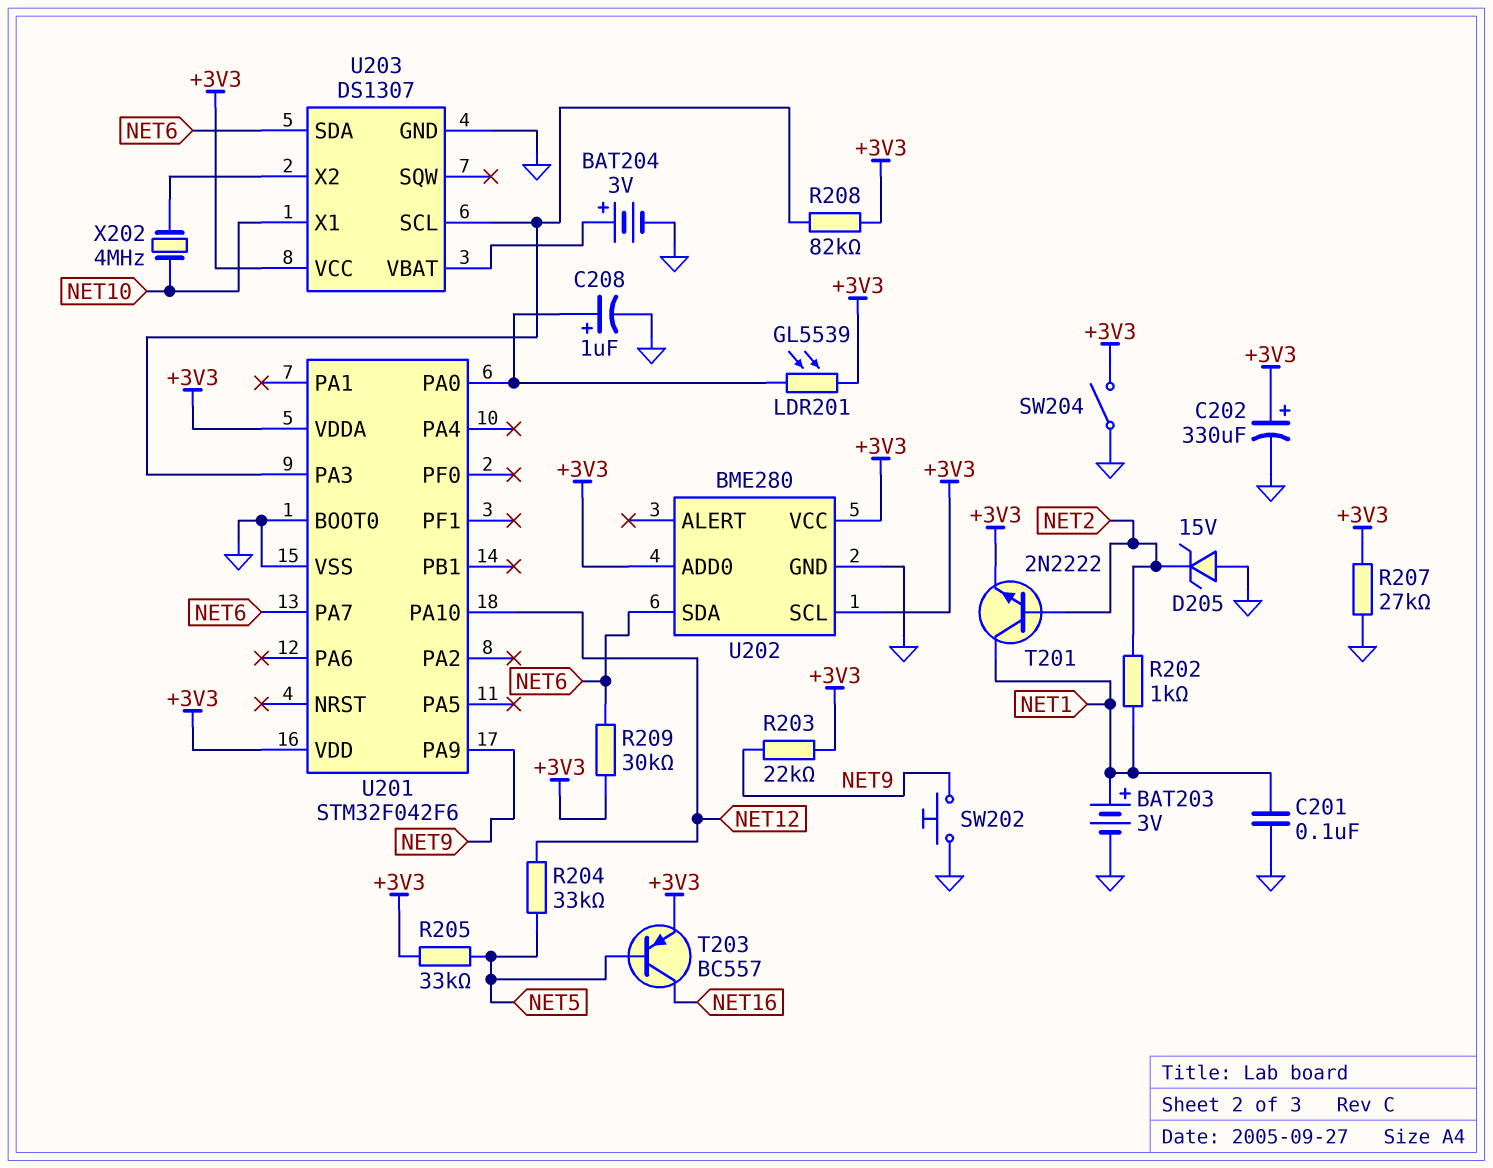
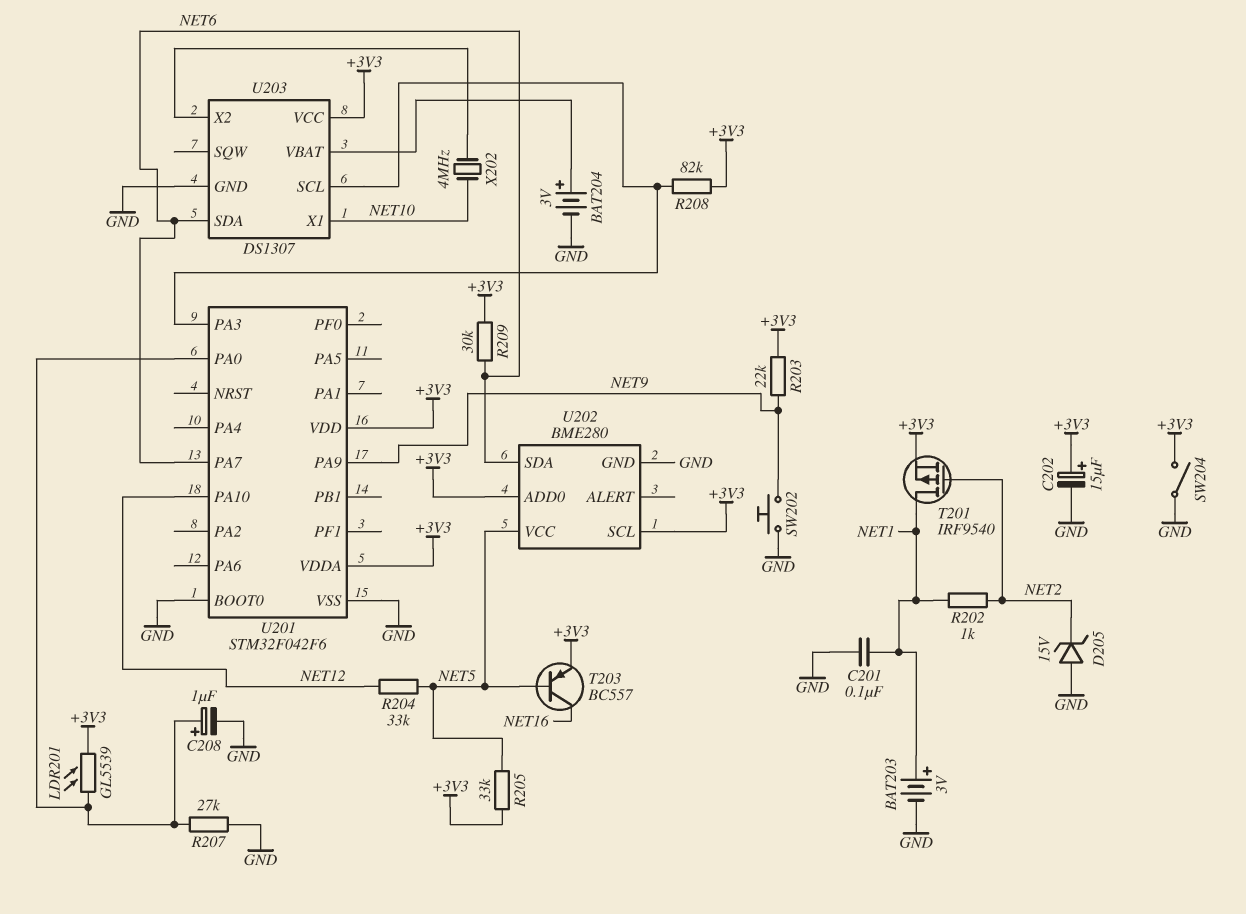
C202: 330uF (plus +3V3, minus GND) -> 15uF (plus +3V3, minus GND)
R207: 27k (+3V3, GND) -> 27k (GND, U201/PA0)
T201: NPN 2N2222 (B NET2, C NET1, E +3V3) -> PMOS IRF9540 (G NET2, D NET1, S +3V3)
U202 pin VCC: +3V3 -> NET5

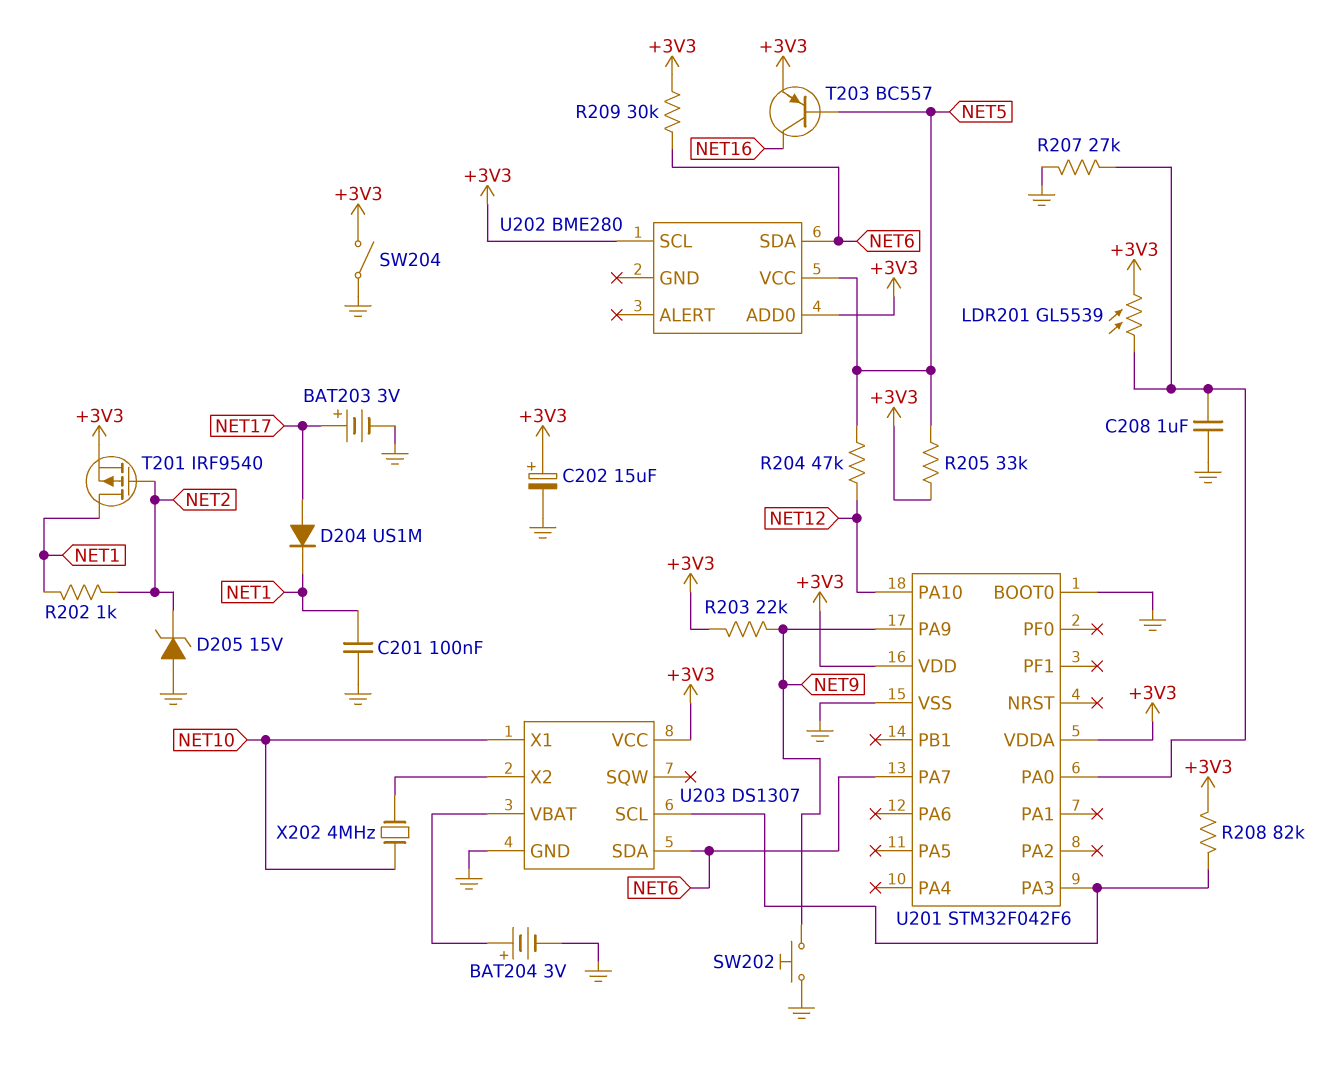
BAT203: 3V (plus NET1, minus GND) -> 3V (plus NET17, minus GND)
C208: 1uF (plus U201/PA0, minus GND) -> 1uF (GND, U201/PA0)
D204: none -> diode US1M (A NET17, K NET1)
R204: 33k (NET5, NET12) -> 47k (NET5, NET12)
U202 pin GND: GND -> none

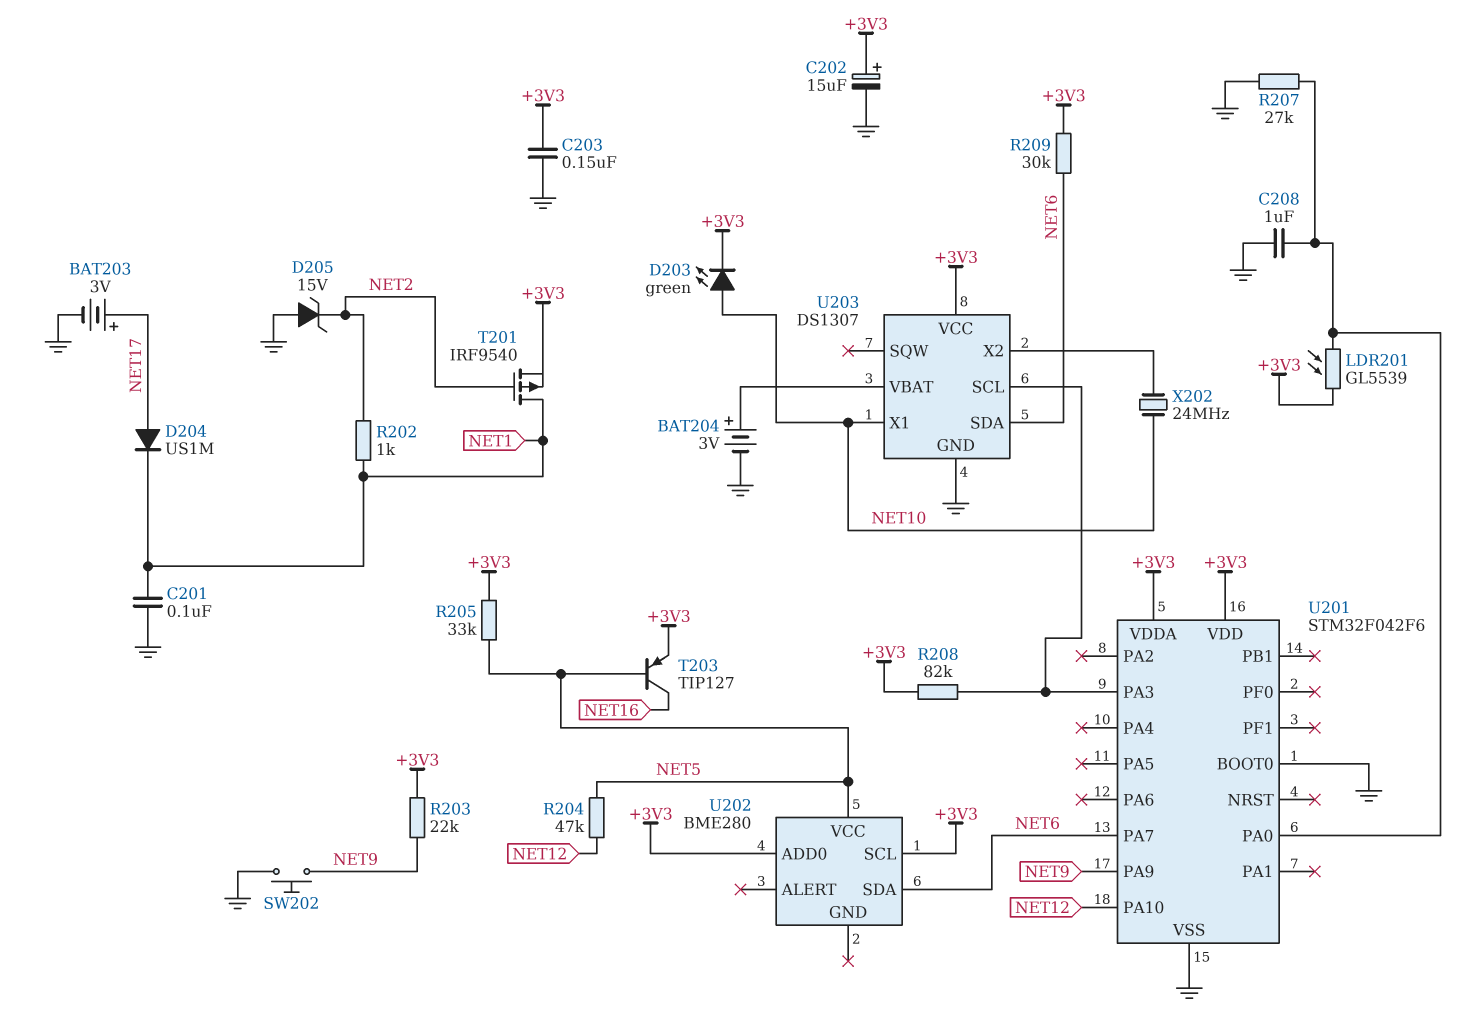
C203: none -> 150nF (+3V3, GND)
D203: none -> LED green (A NET10, K +3V3)
SW204: switch (+3V3, GND) -> none
T203: PNP BC557 (B NET5, C NET16, E +3V3) -> PNP TIP127 (B NET5, C NET16, E +3V3)
X202: 4MHz (NET10, U203/X2) -> 24MHz (NET10, U203/X2)

